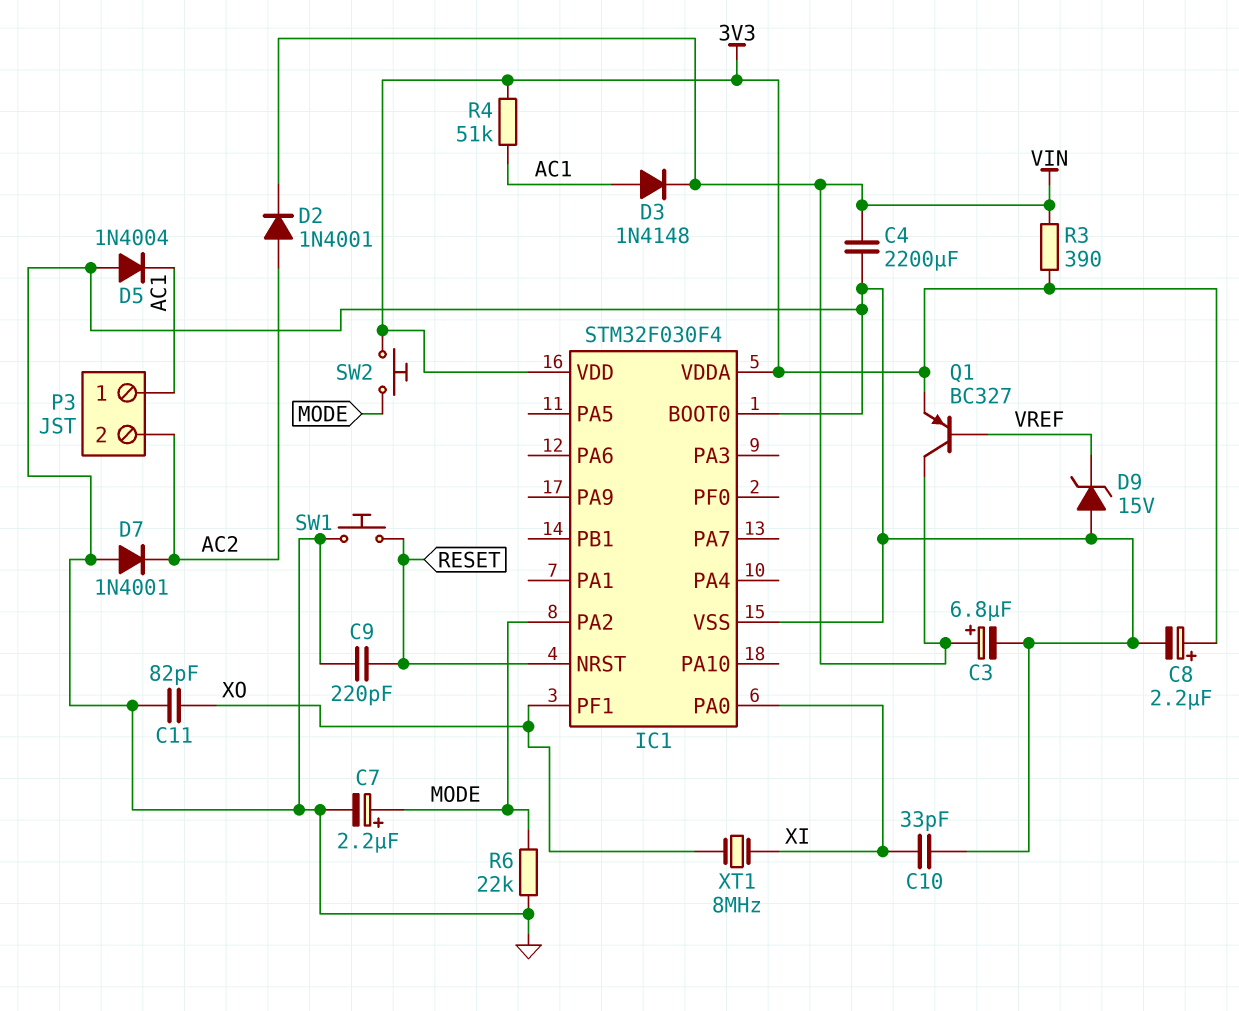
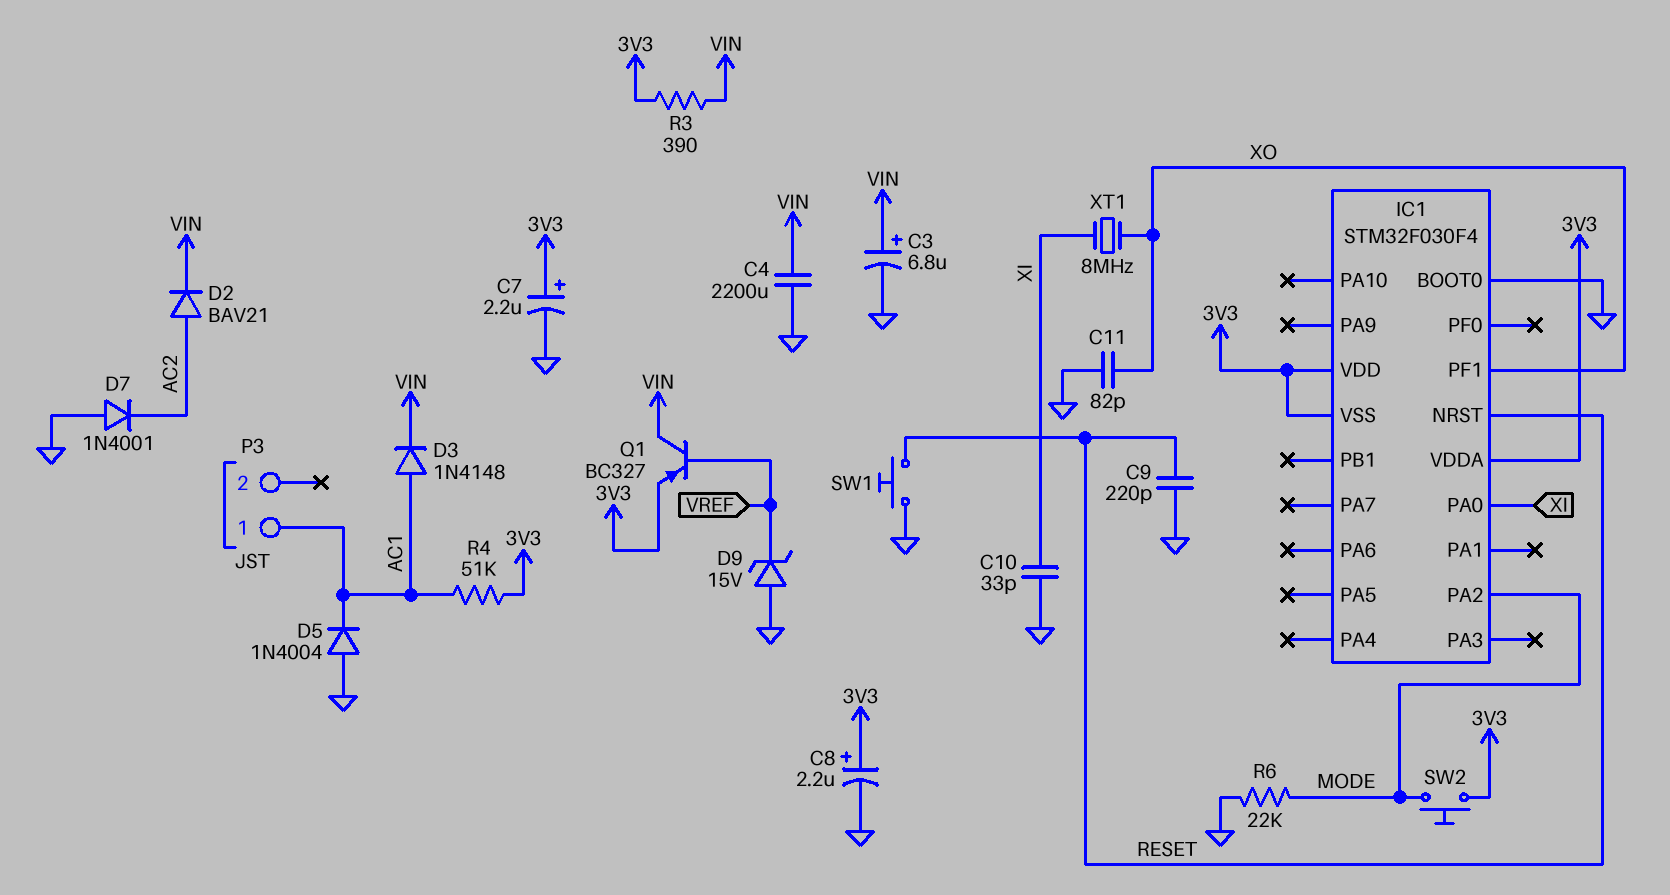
C7: 2.2uF (plus MODE, minus GND) -> 2.2uF (plus 3V3, minus GND)
D2: diode 1N4001 (A AC2, K VIN) -> diode BAV21 (A AC2, K VIN)
IC1 pin VSS: GND -> 3V3
P3 pin 2: AC2 -> none

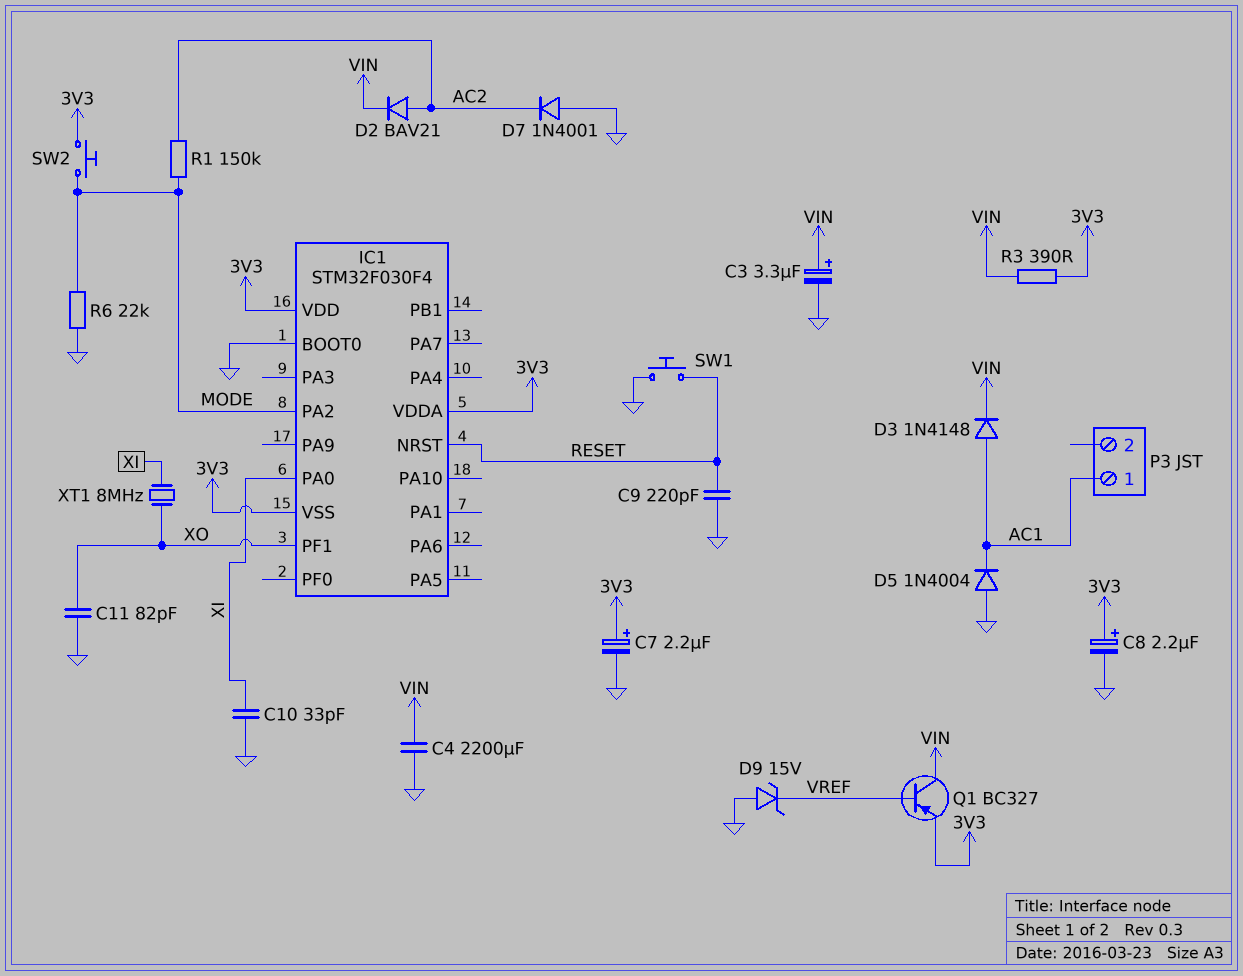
C3: 6.8uF (plus VIN, minus GND) -> 3.3uF (plus VIN, minus GND)
R1: none -> 150k (AC2, MODE)
R4: 51k (3V3, AC1) -> none

